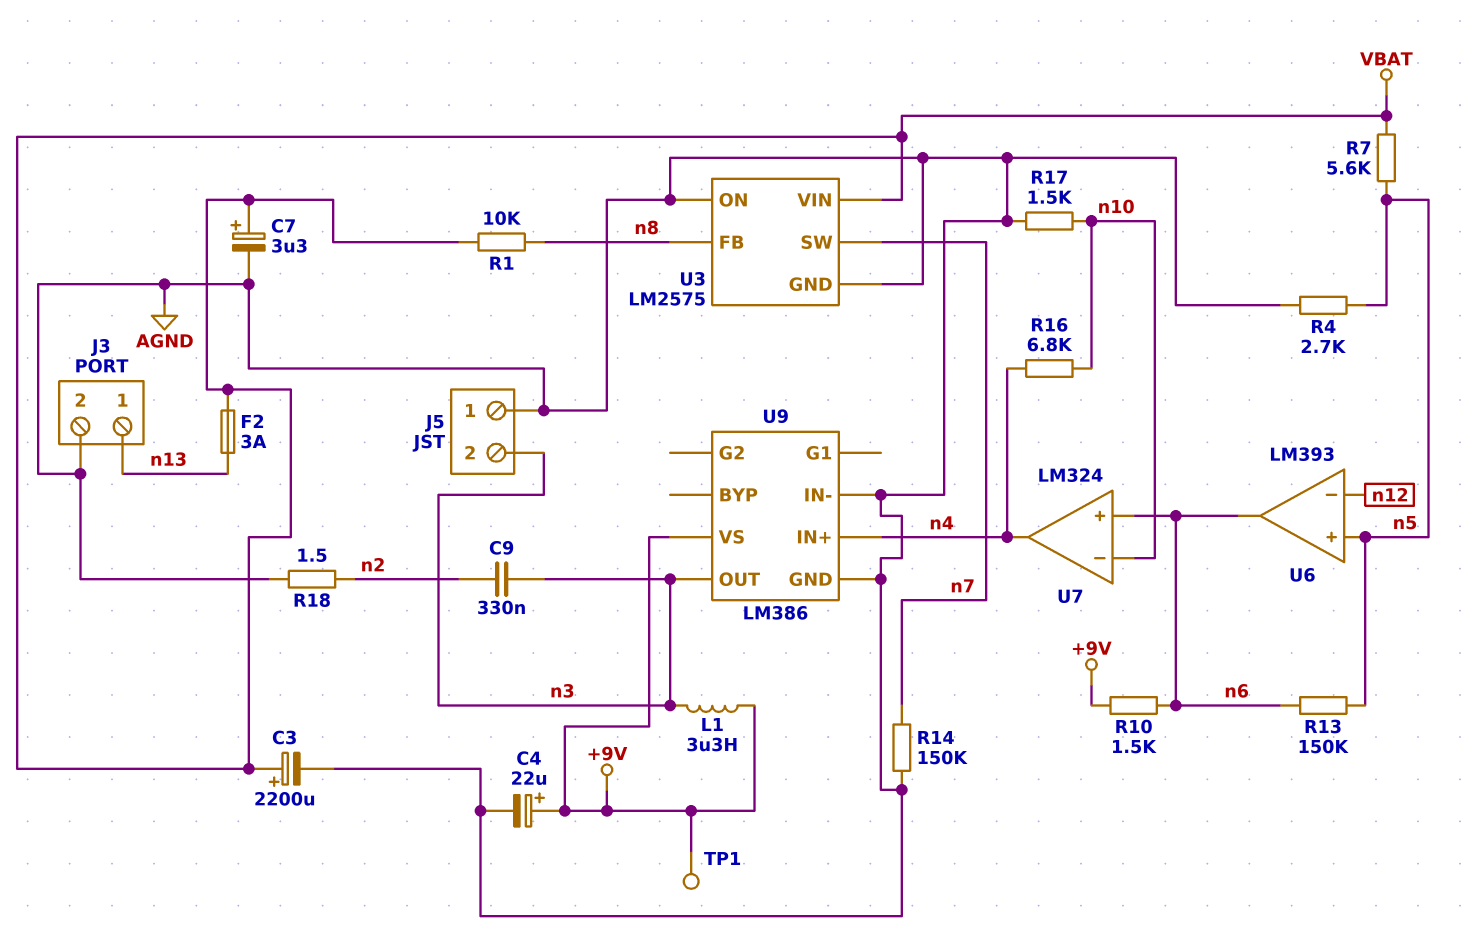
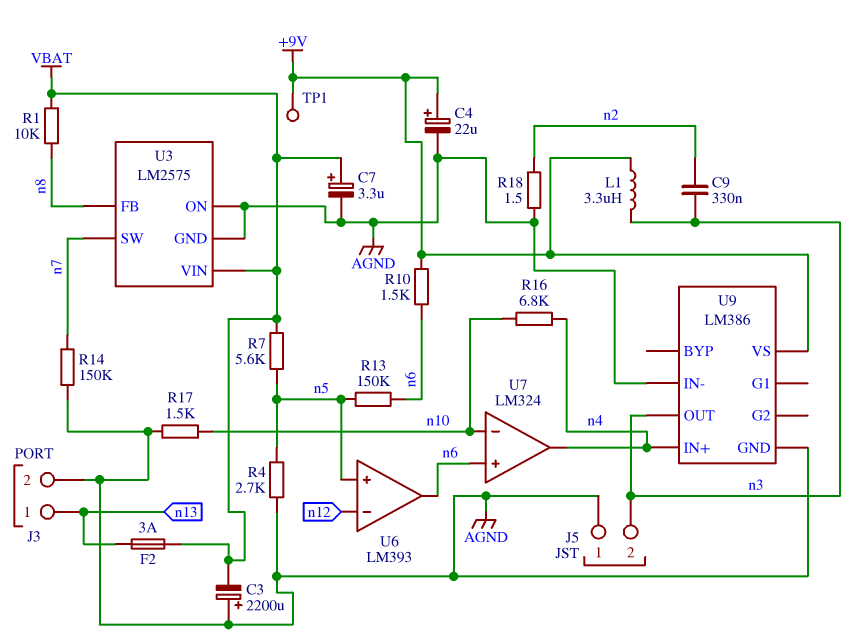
C3: 2200uF (plus VBAT, minus AGND) -> 2200uF (plus AGND, minus VBAT)

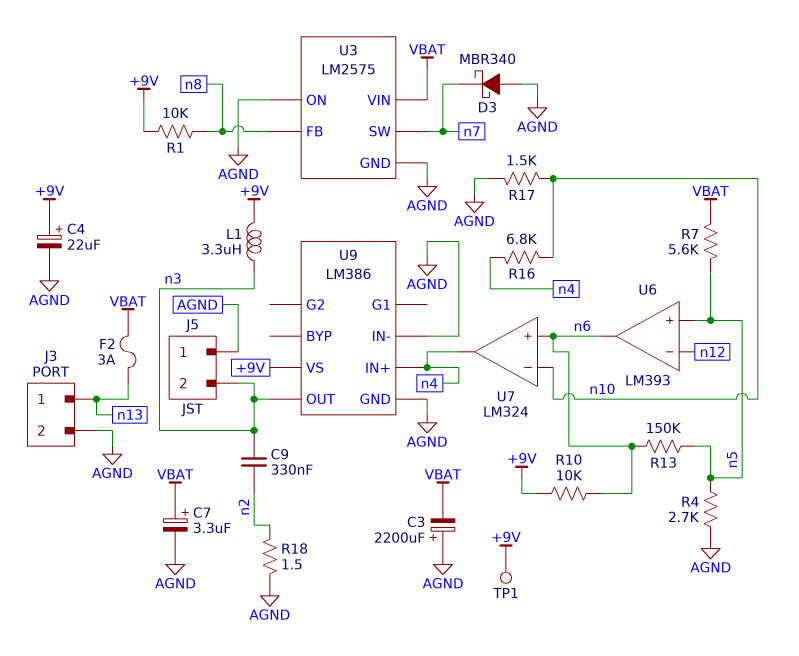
D3: none -> schottky MBR340 (A AGND, K n7)
R1: 10k (VBAT, n8) -> 10k (+9V, n8)
R10: 1.5k (+9V, n6) -> 10k (+9V, n6)
R14: 150k (AGND, n7) -> none

